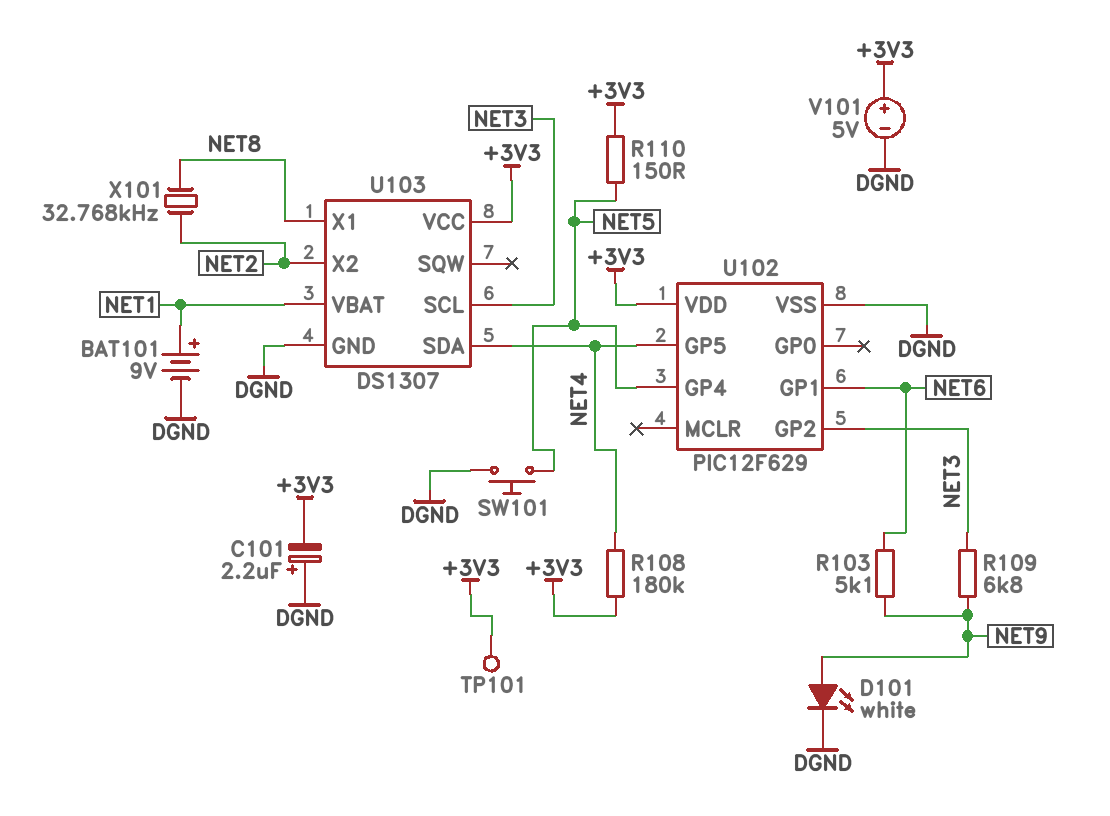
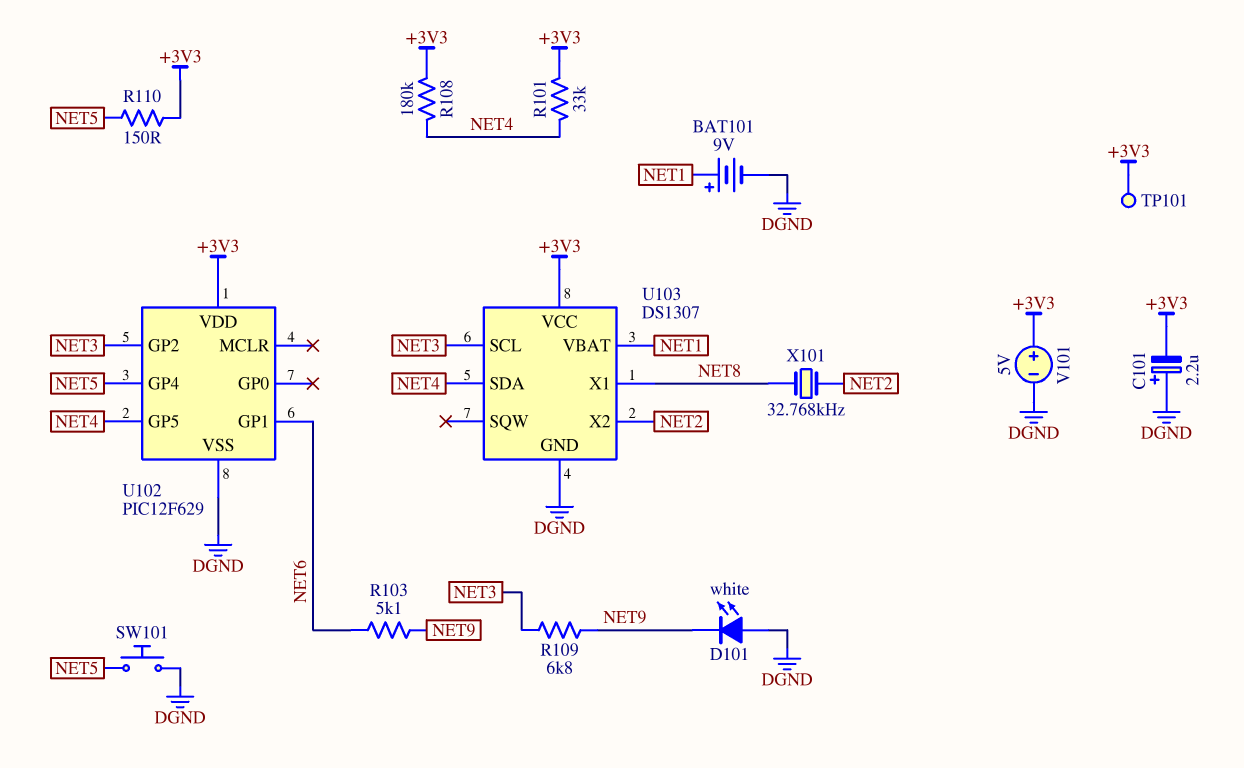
D101: LED white (A NET9, K DGND) -> LED white (A DGND, K NET9)
R101: none -> 33k (+3V3, NET4)

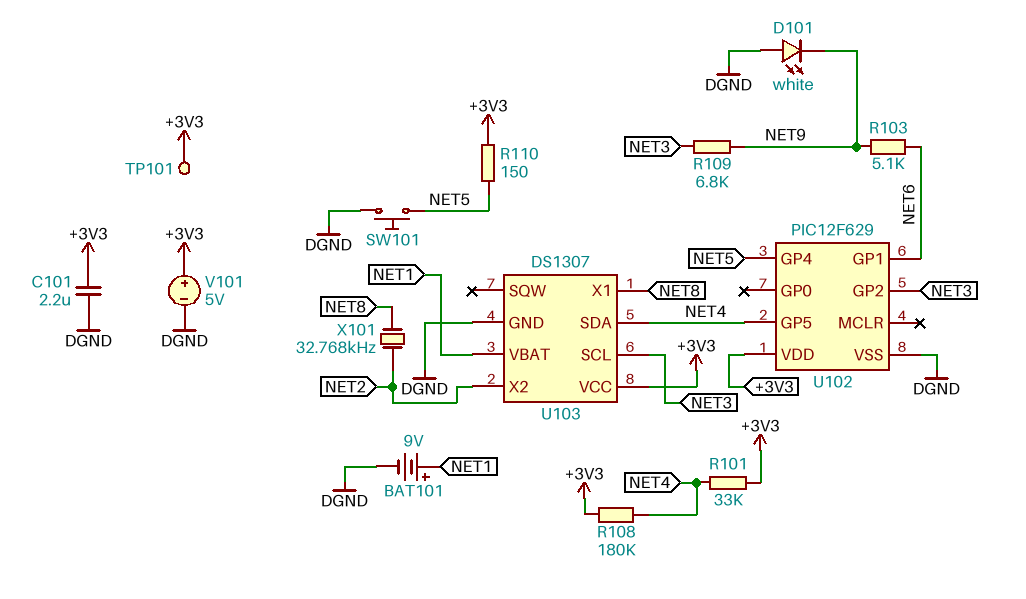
C101: 2.2uF (plus DGND, minus +3V3) -> 2.2uF (+3V3, DGND)

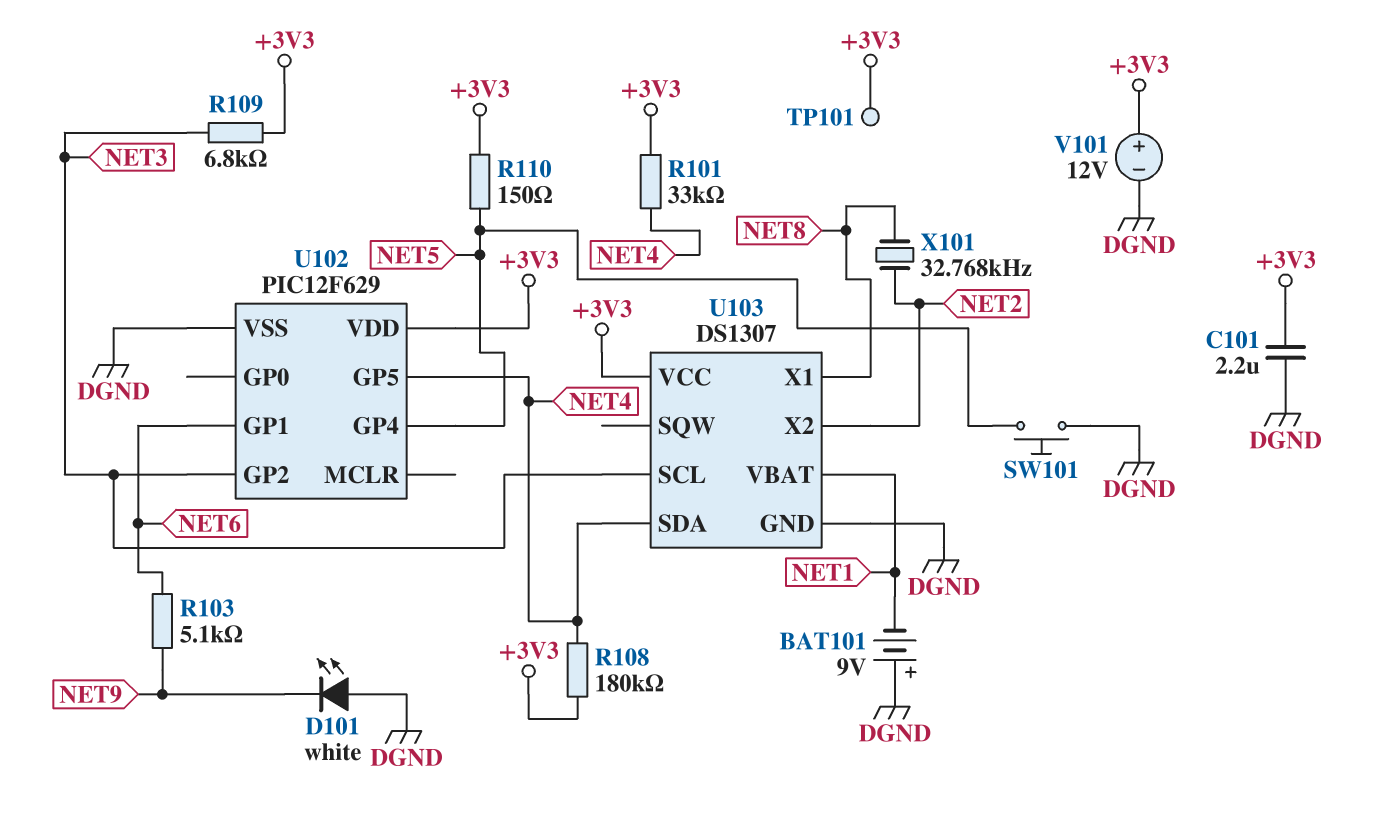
BAT101: 9V (plus NET1, minus DGND) -> 9V (plus DGND, minus NET1)
R109: 6.8k (NET3, NET9) -> 6.8k (+3V3, NET3)
V101: 5V (plus +3V3, minus DGND) -> 12V (plus +3V3, minus DGND)

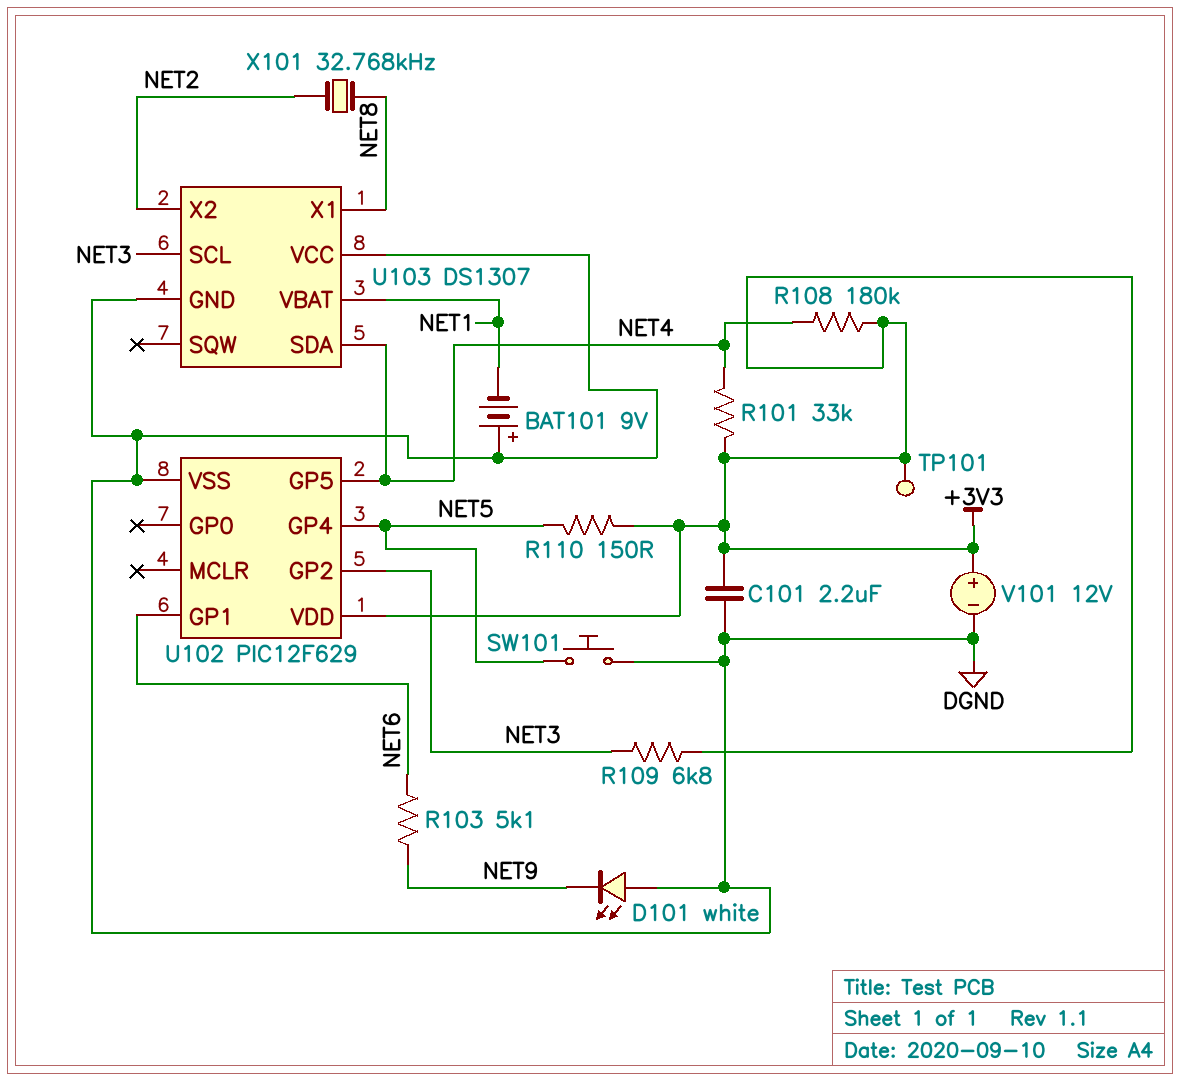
U103 pin VCC: +3V3 -> DGND

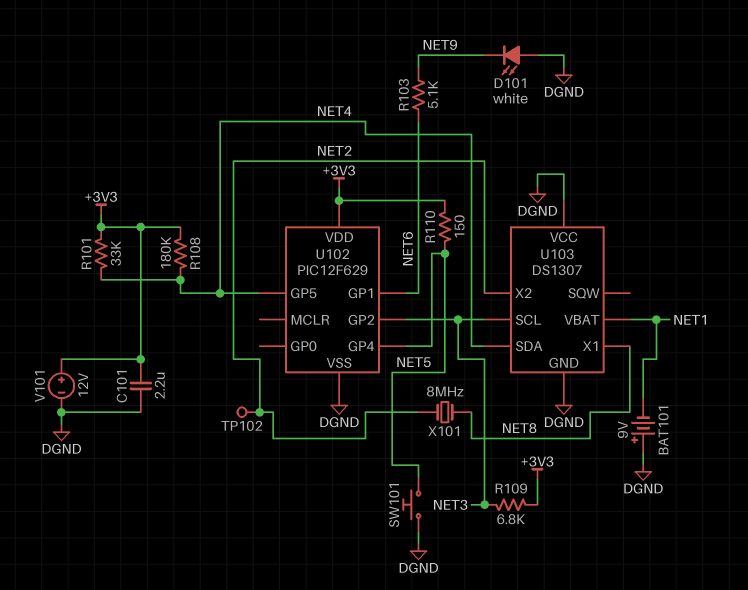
TP101: test point (+3V3) -> none
TP102: none -> test point (NET2)
X101: 32.768kHz (NET2, NET8) -> 8MHz (NET2, NET8)

